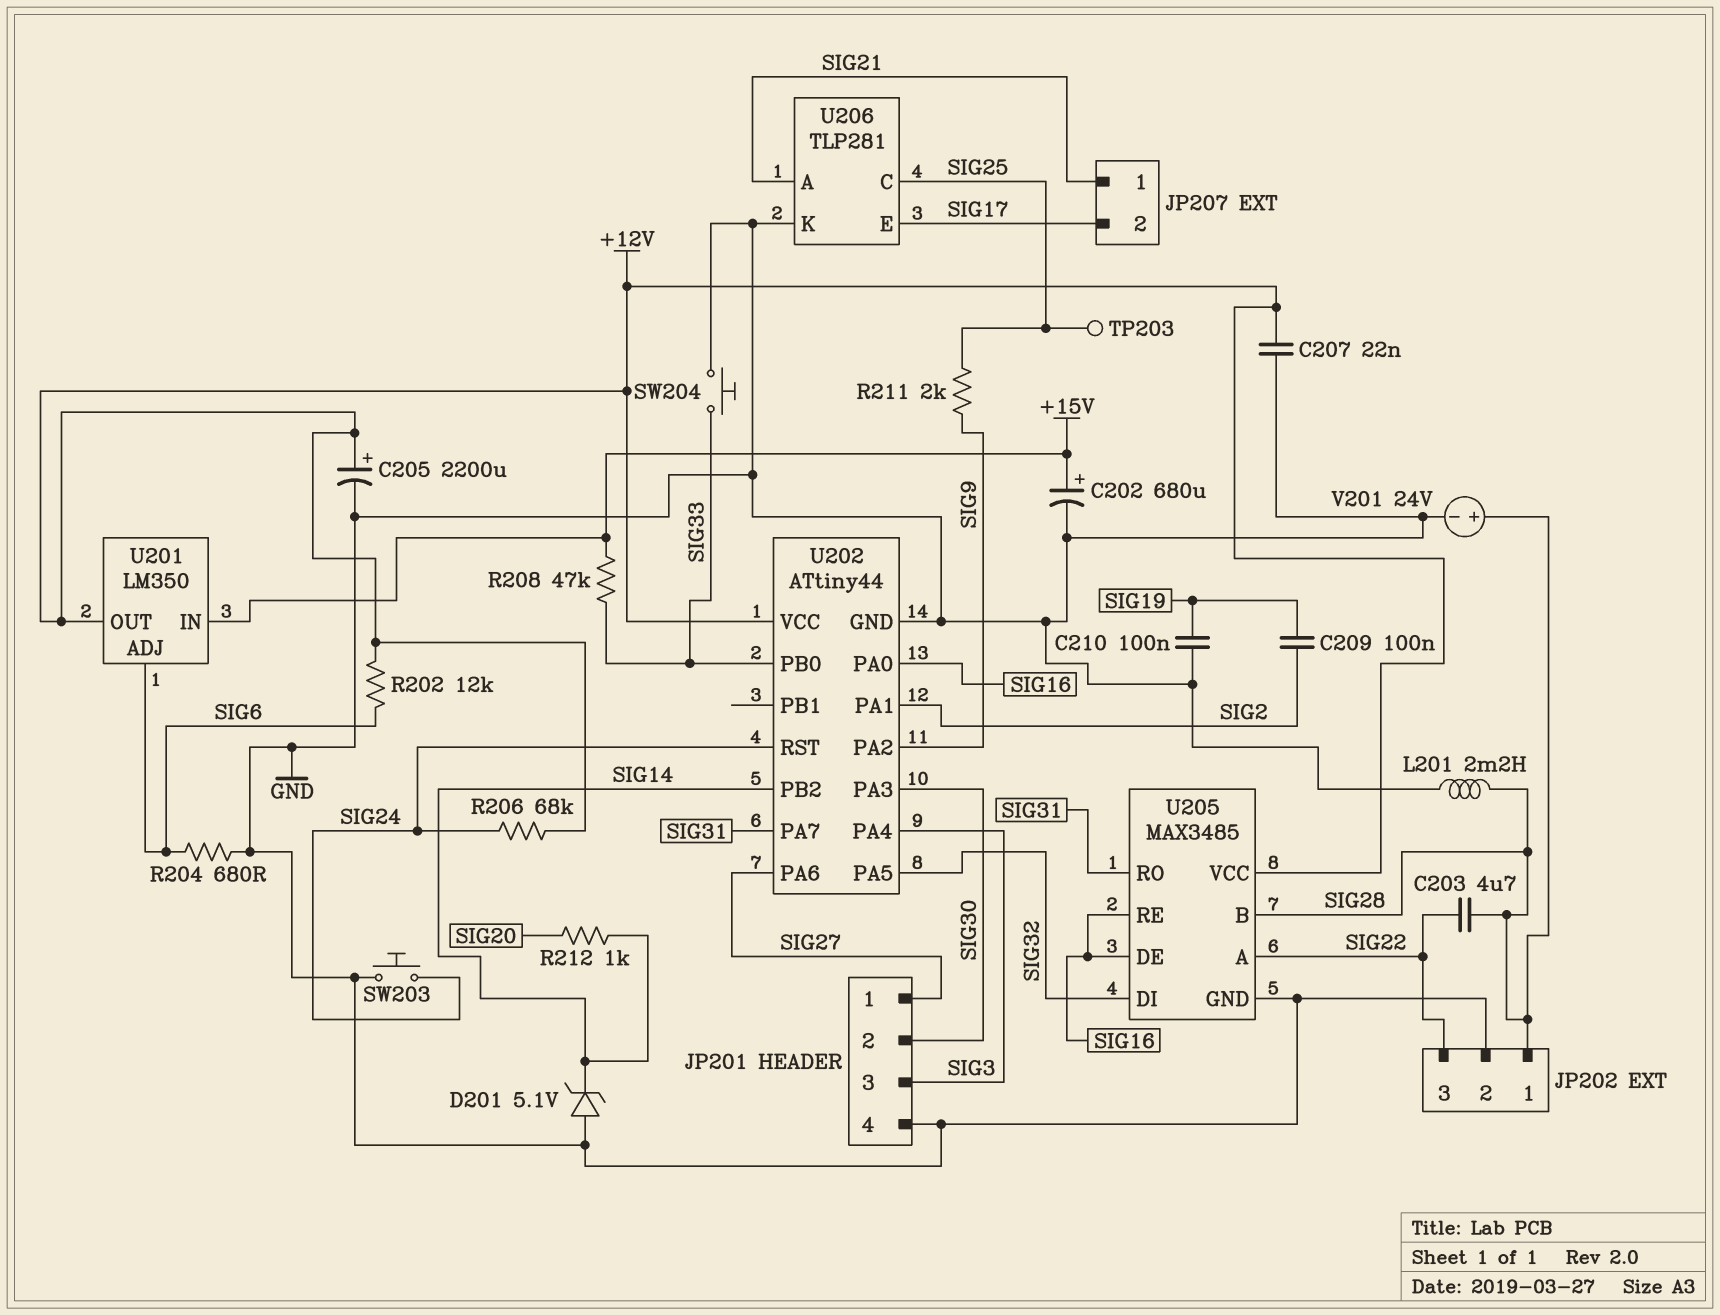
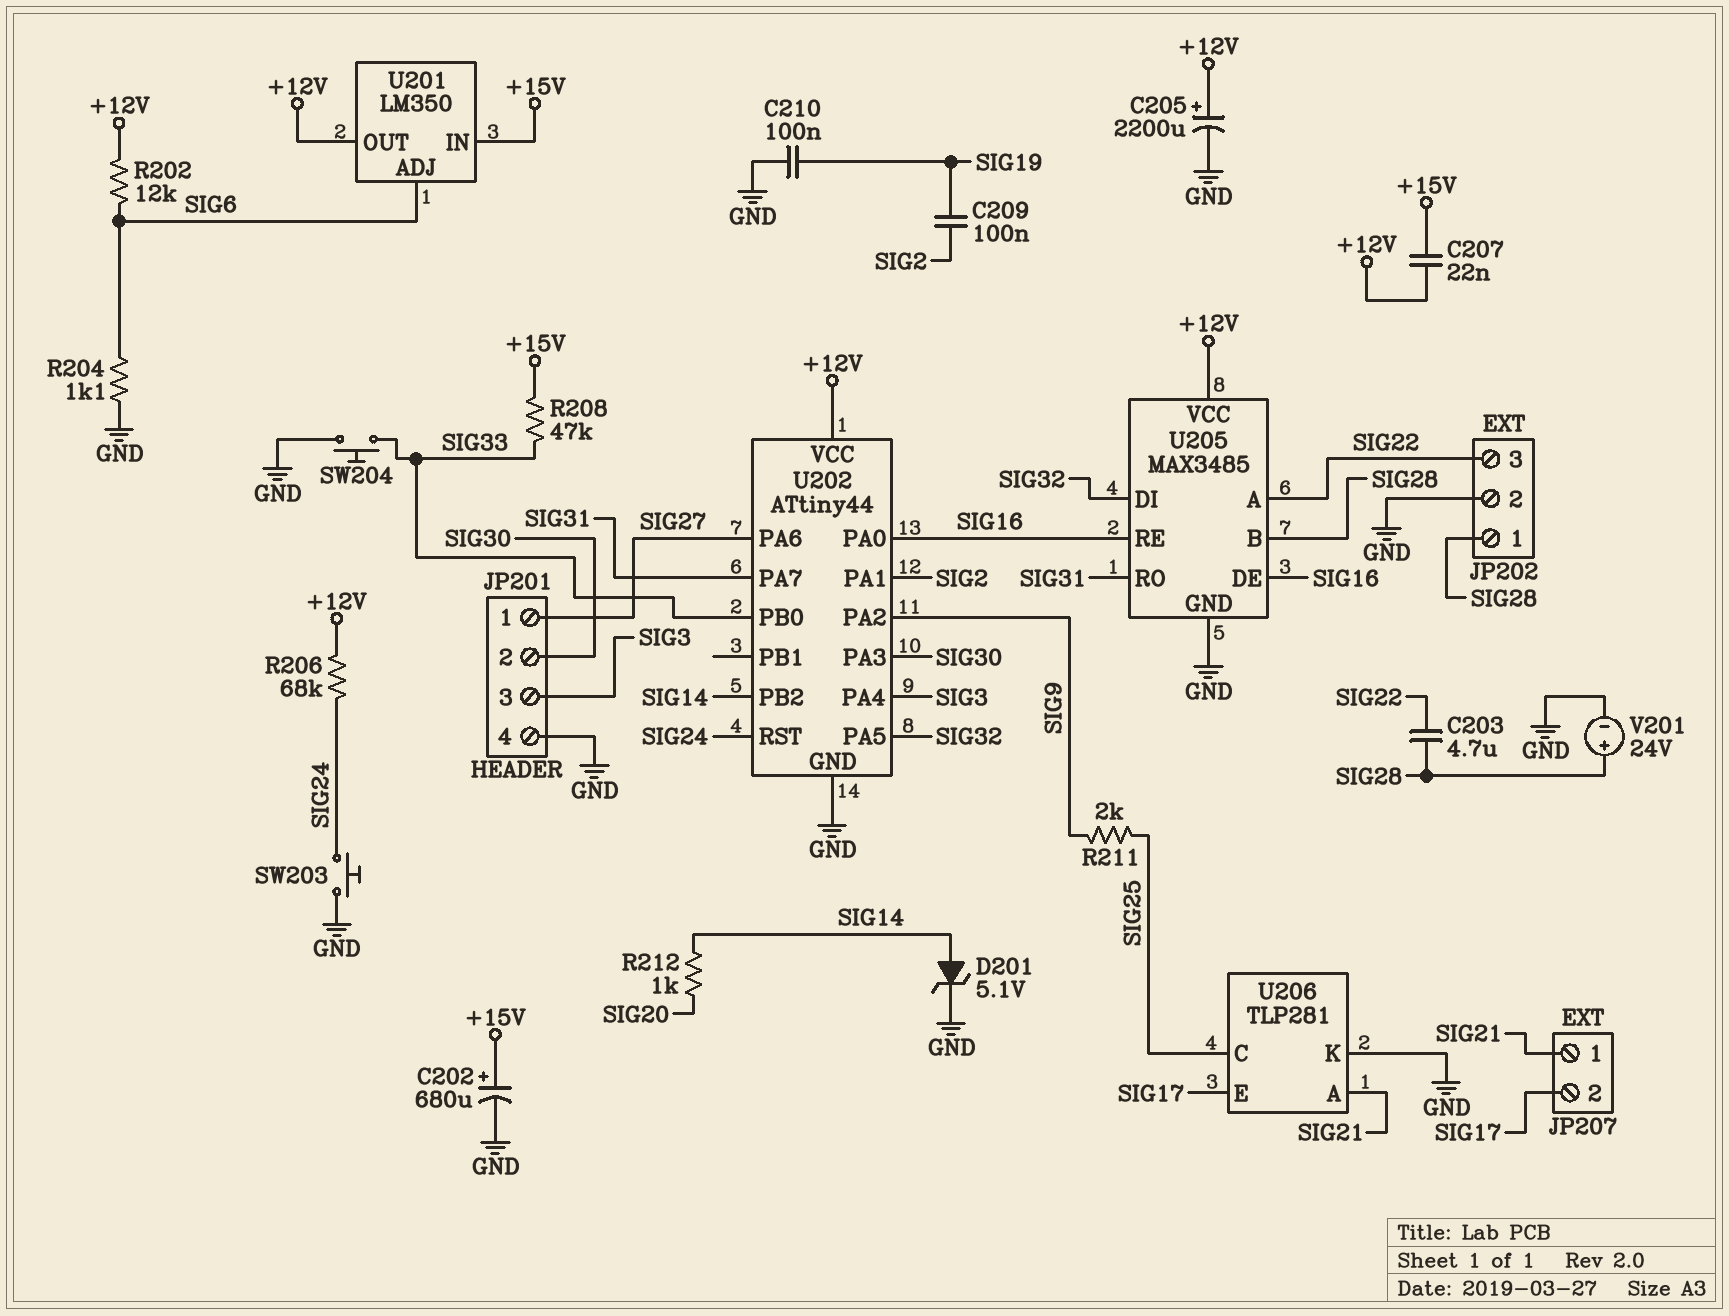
C207: 22nF (+12V, GND) -> 22nF (+12V, +15V)
D201: zener 5.1V (A GND, K SIG14) -> zener 5.1V (A SIG14, K GND)
L201: 2.2mH (GND, SIG28) -> none
R204: 680 (GND, SIG6) -> 1.1k (GND, SIG6)
TP203: test point (SIG25) -> none

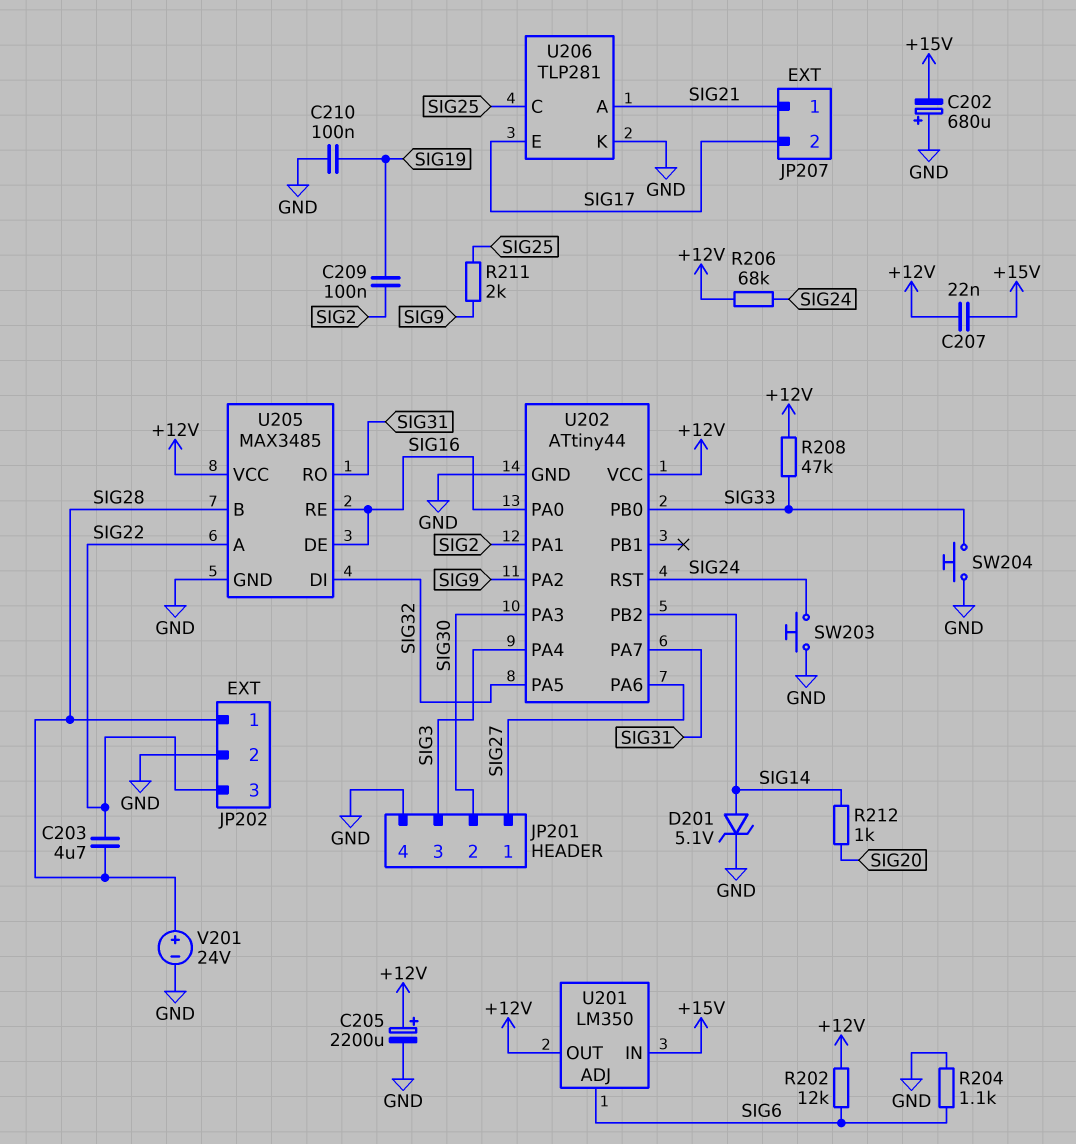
C202: 680uF (plus +15V, minus GND) -> 680uF (plus GND, minus +15V)
R208: 47k (+15V, SIG33) -> 47k (+12V, SIG33)

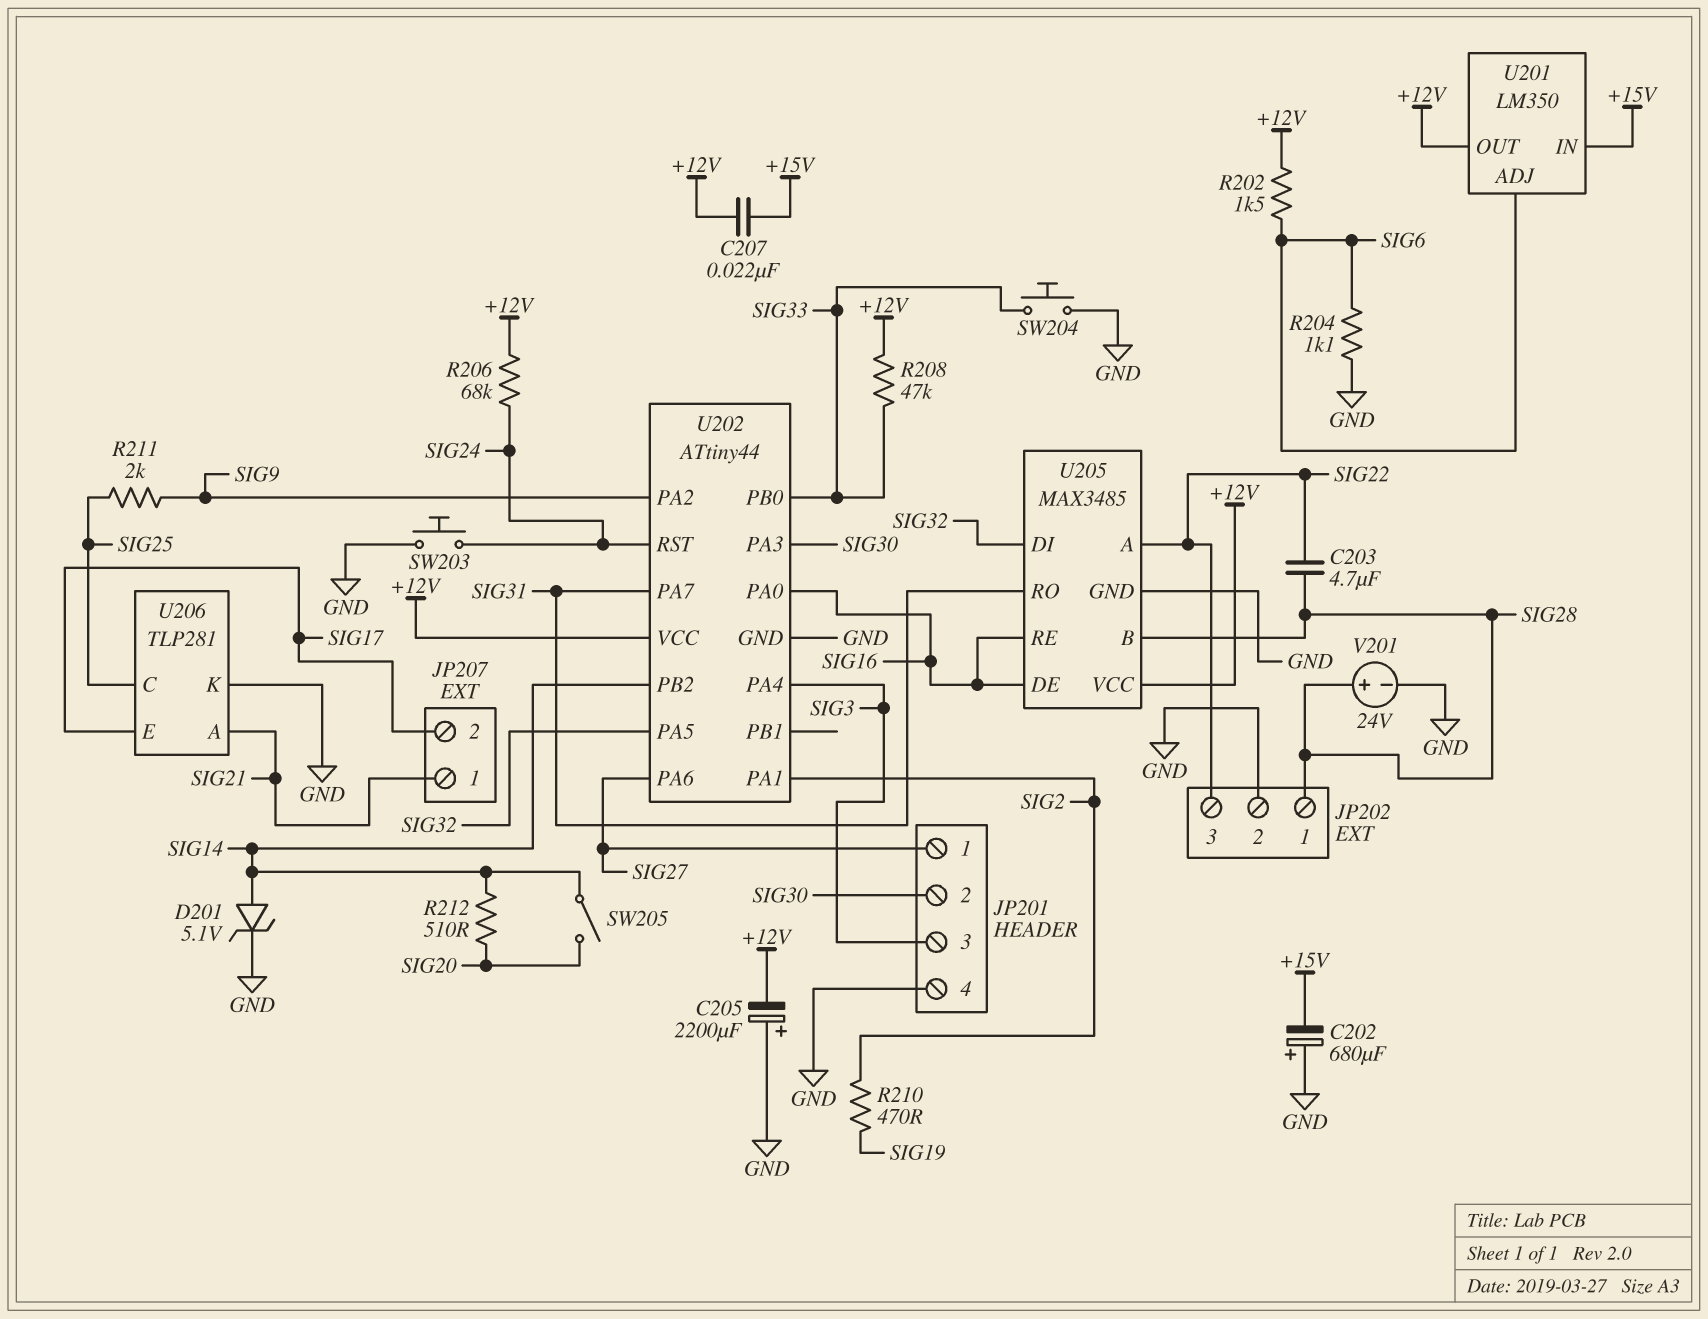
C205: 2200uF (plus +12V, minus GND) -> 2200uF (plus GND, minus +12V)
C209: 100nF (SIG2, SIG19) -> none
C210: 100nF (GND, SIG19) -> none
R202: 12k (+12V, SIG6) -> 1.5k (+12V, SIG6)
R210: none -> 470 (SIG2, SIG19)
R212: 1k (SIG14, SIG20) -> 510 (SIG14, SIG20)
SW205: none -> switch (SIG14, SIG20)

